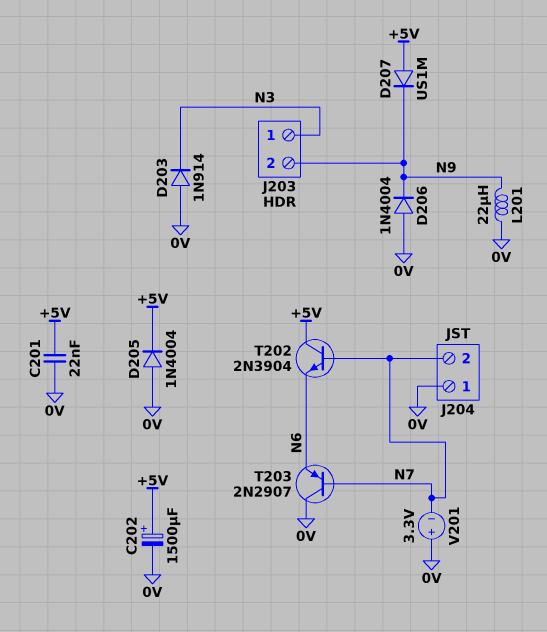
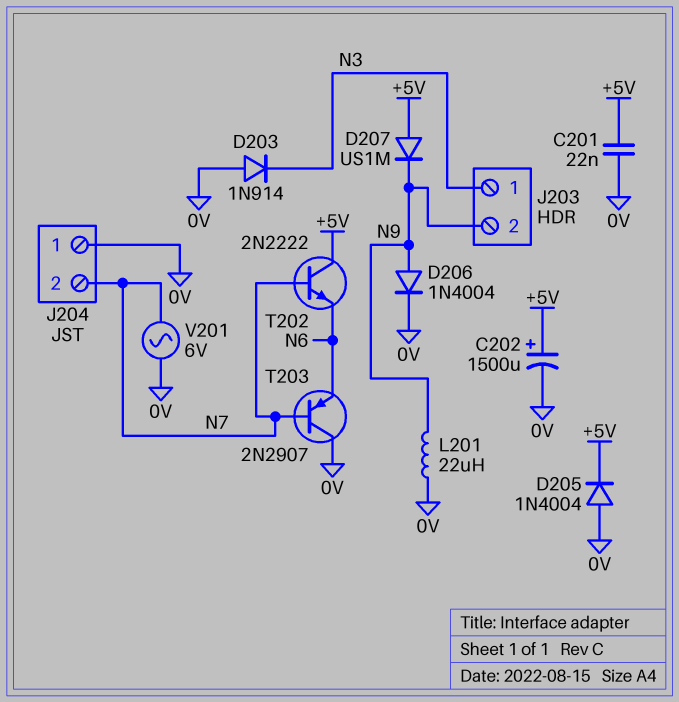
D206: diode 1N4004 (A 0V, K N9) -> diode 1N4004 (A N9, K 0V)
T202: NPN 2N3904 (B N7, C +5V, E N6) -> NPN 2N2222 (B N7, C +5V, E N6)
V201: 3.3V (plus 0V, minus N7) -> AC 6V (0V, N7)

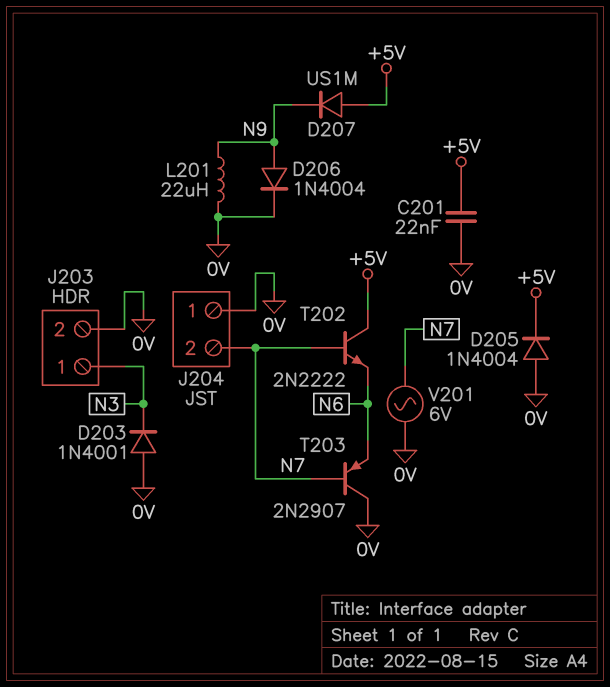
C202: 1500uF (plus +5V, minus 0V) -> none
D203: diode 1N914 (A 0V, K N3) -> diode 1N4001 (A 0V, K N3)
J203 pin 2: N9 -> 0V

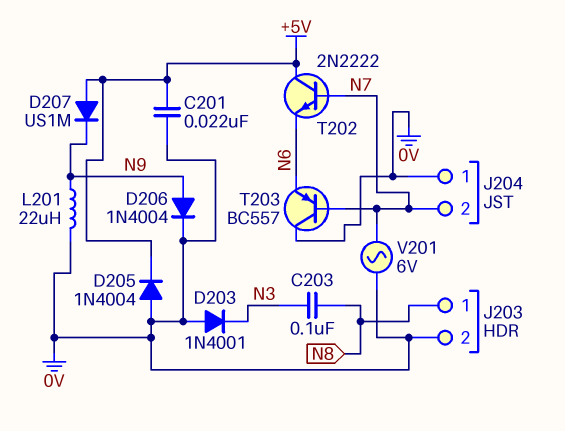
C203: none -> 100nF (N3, N8)
J203 pin 1: N3 -> N8
T203: PNP 2N2907 (B N7, C 0V, E N6) -> PNP BC557 (B N7, C 0V, E N6)

